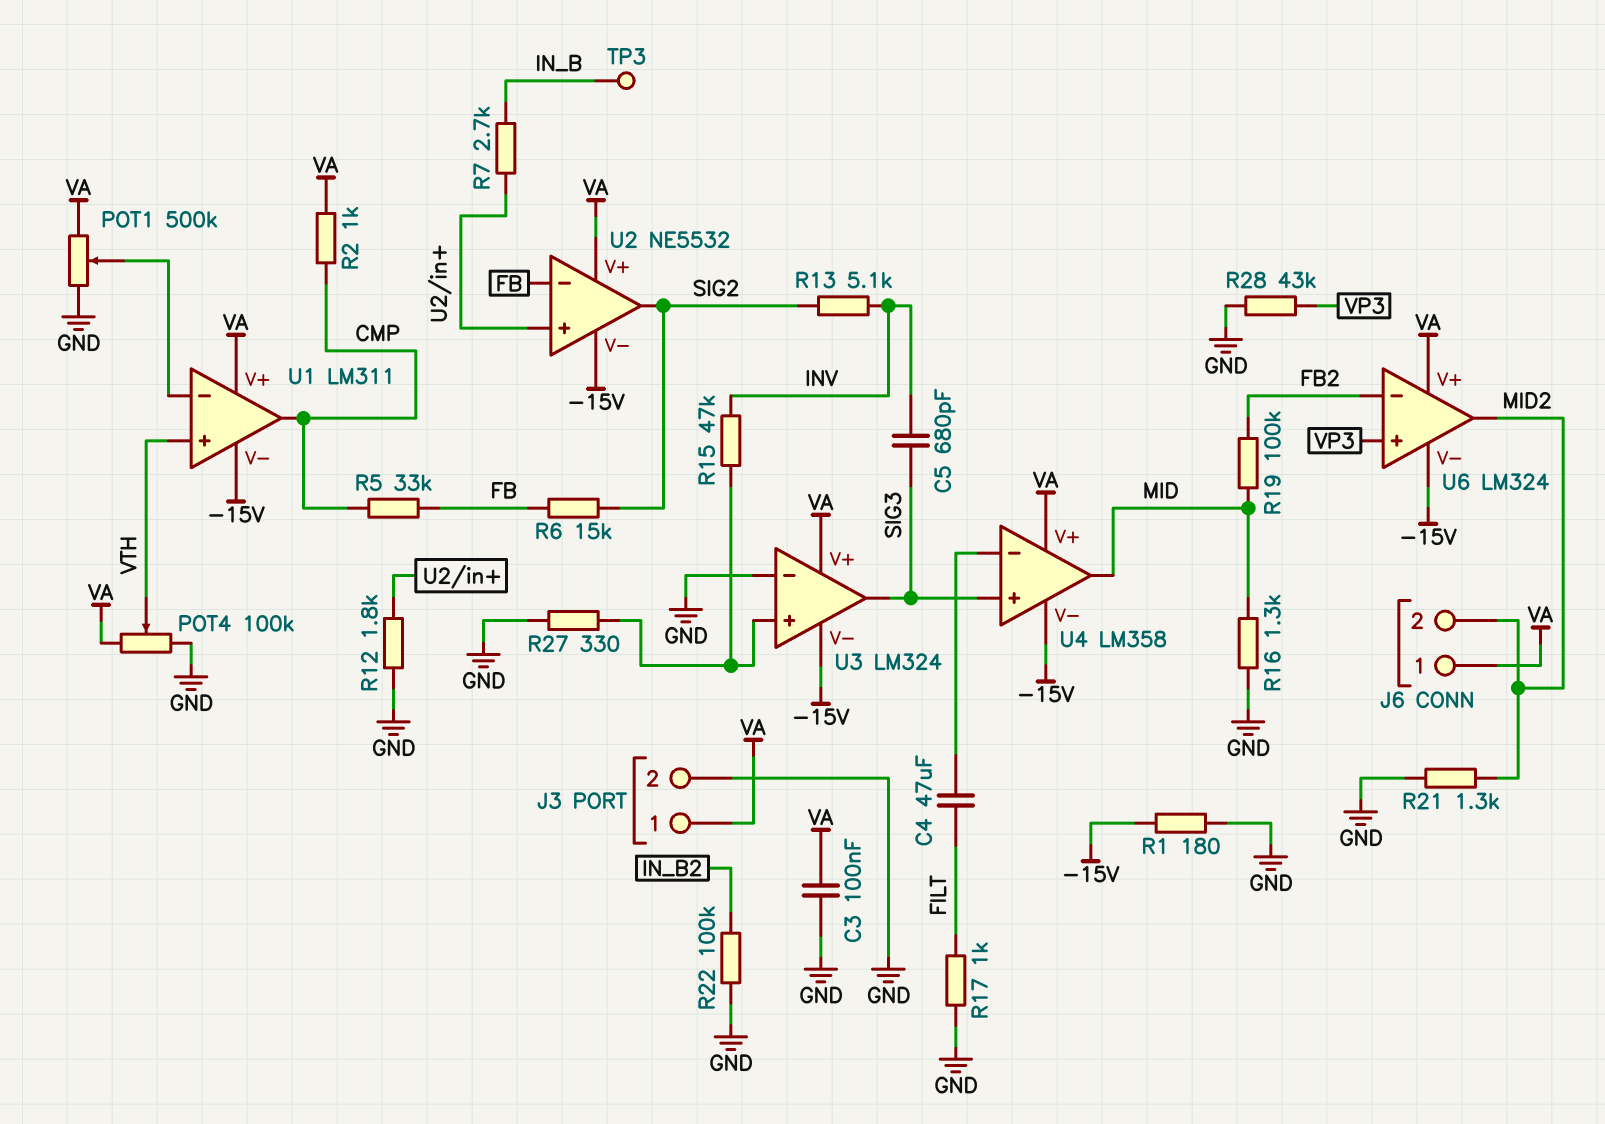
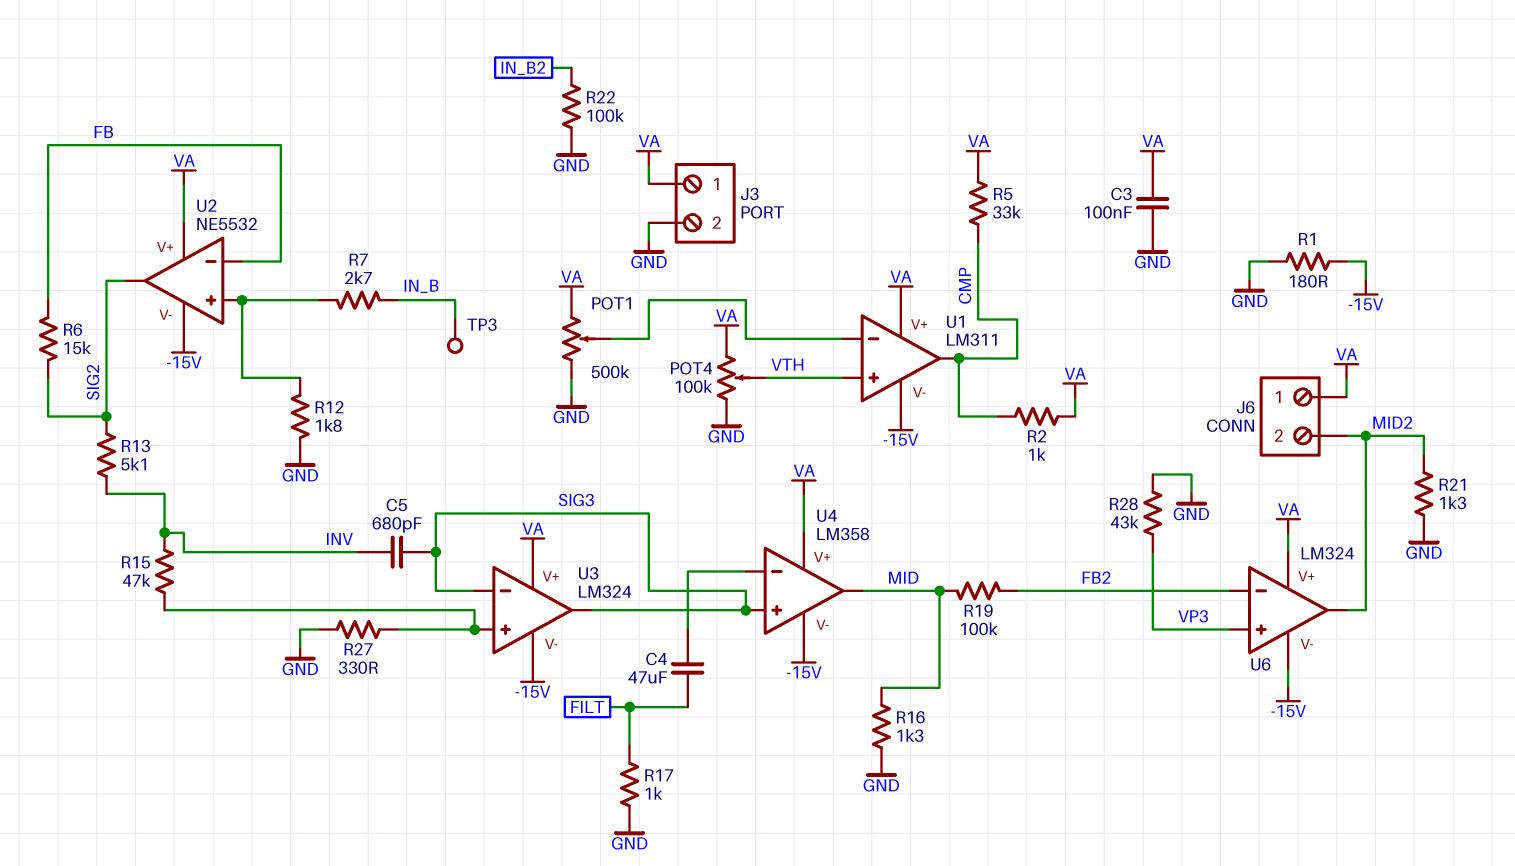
R5: 33k (CMP, FB) -> 33k (CMP, VA)
U3 pin in-: GND -> SIG3

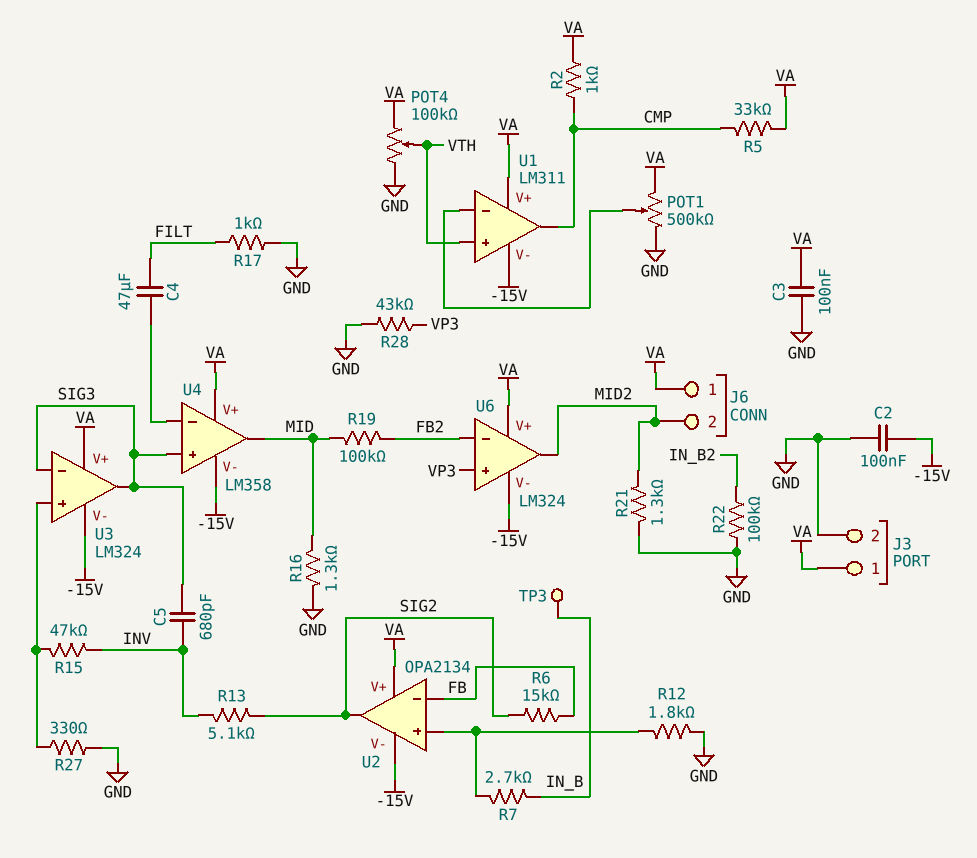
C2: none -> 100nF (-15V, GND)
R1: 180 (-15V, GND) -> none
U2: NE5532 -> OPA2134

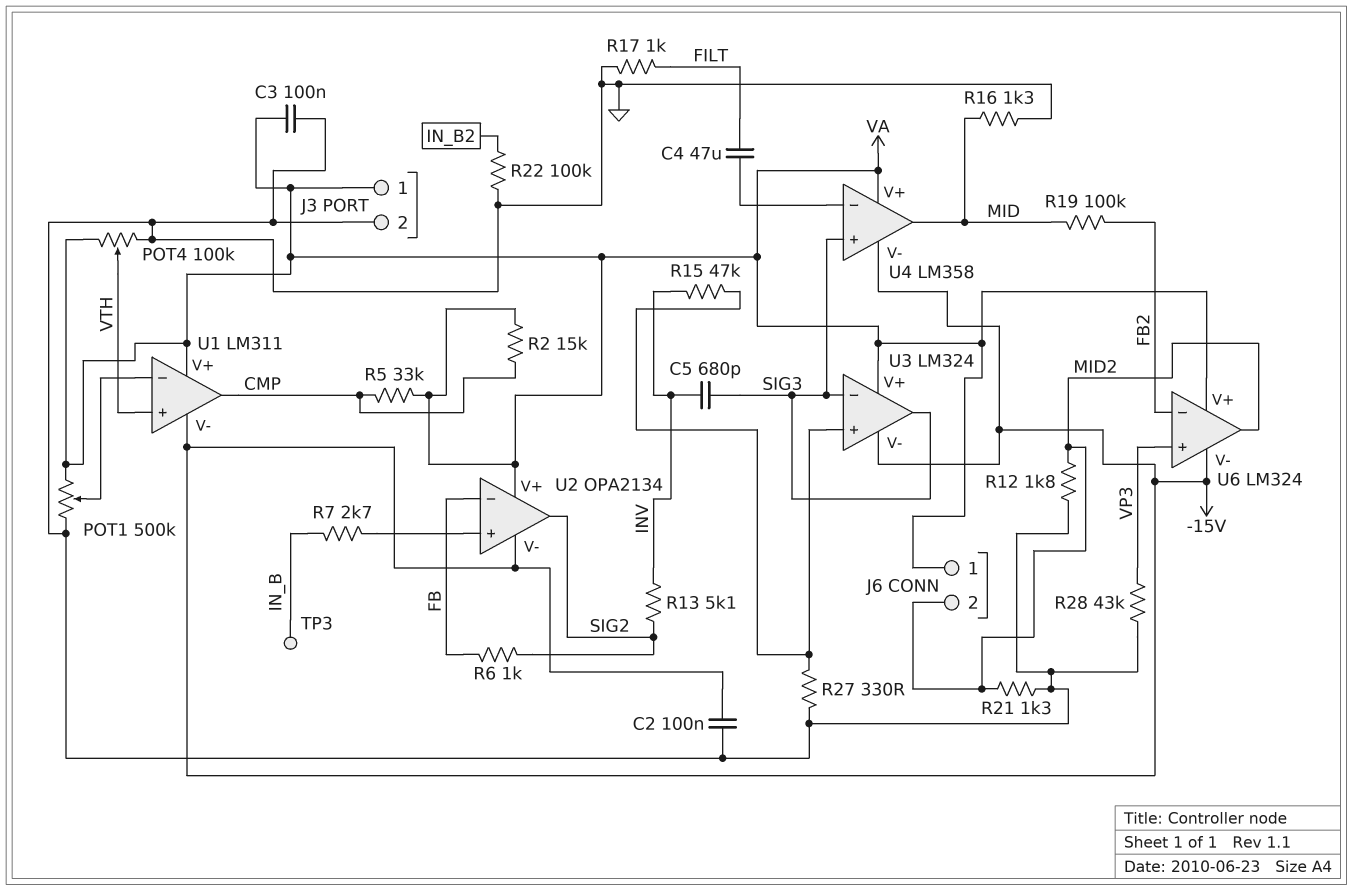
R2: 1k (CMP, VA) -> 15k (CMP, VA)
R6: 15k (FB, SIG2) -> 1k (FB, SIG2)
R12: 1.8k (GND, U2/in+) -> 1.8k (GND, MID2)

